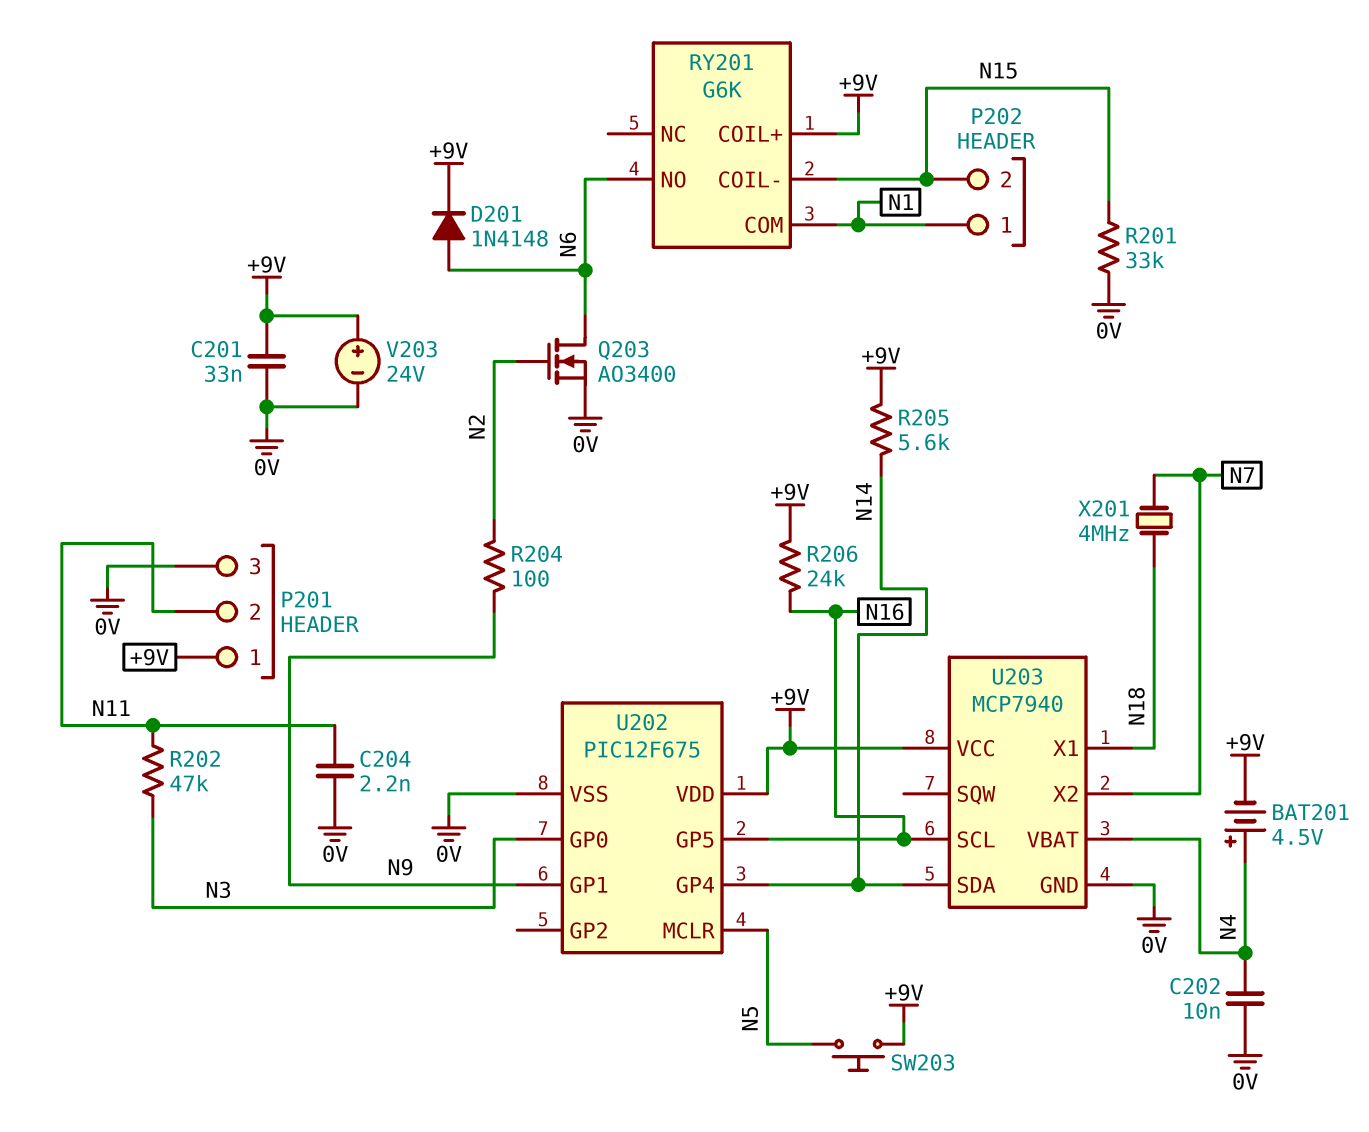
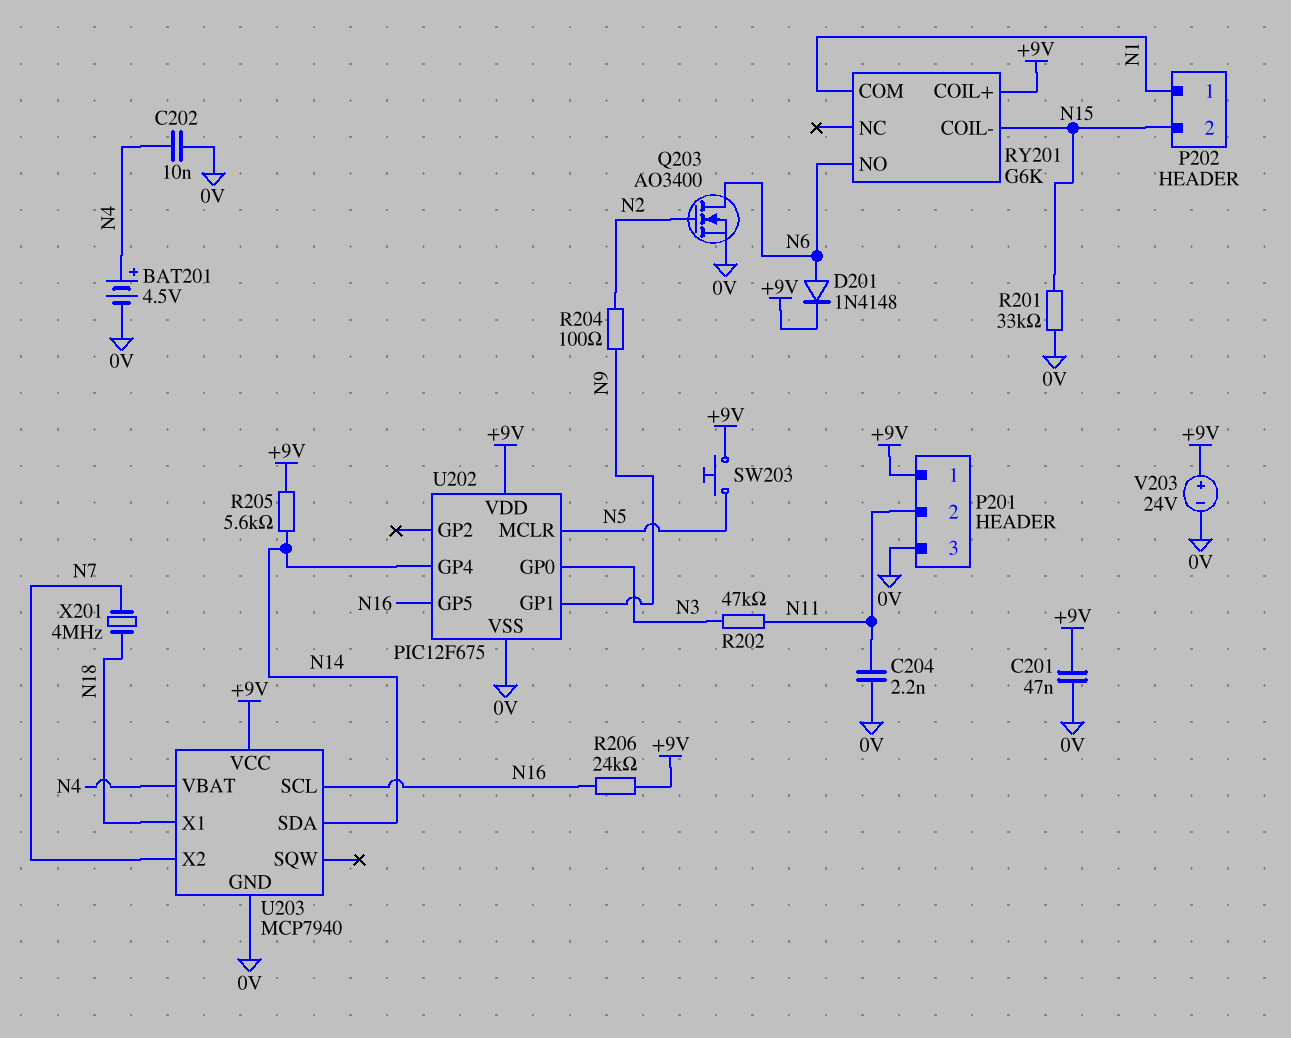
BAT201: 4.5V (plus N4, minus +9V) -> 4.5V (plus N4, minus 0V)
C201: 33nF (+9V, 0V) -> 47nF (+9V, 0V)

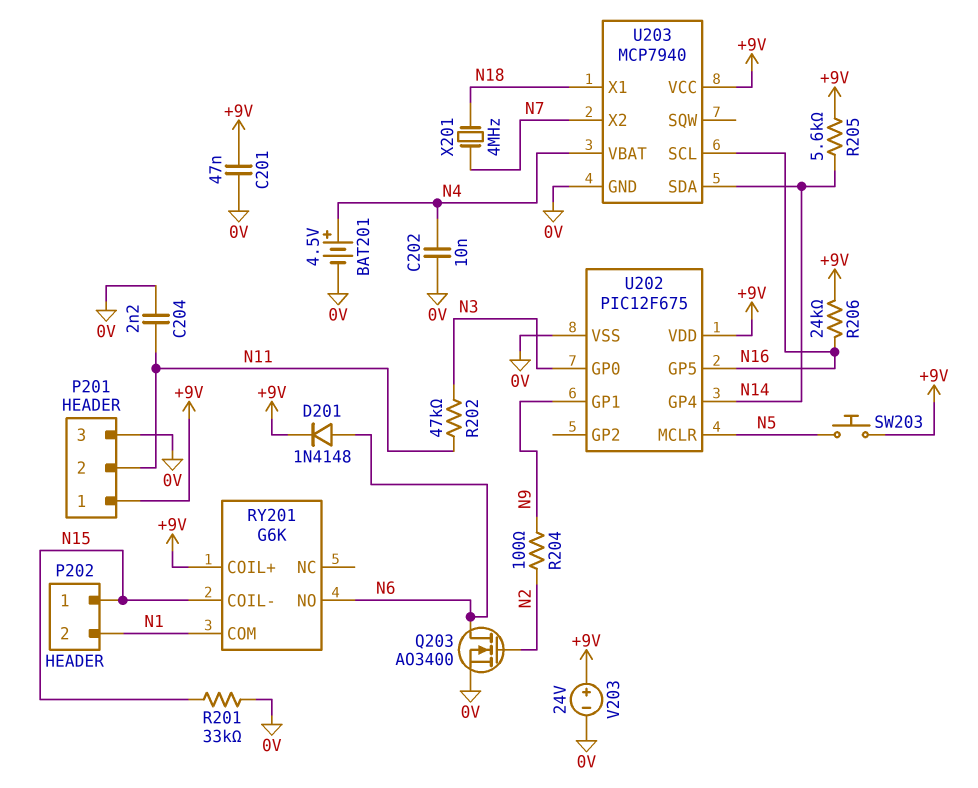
P202 pin 1: N1 -> N15
P202 pin 2: N15 -> N1

